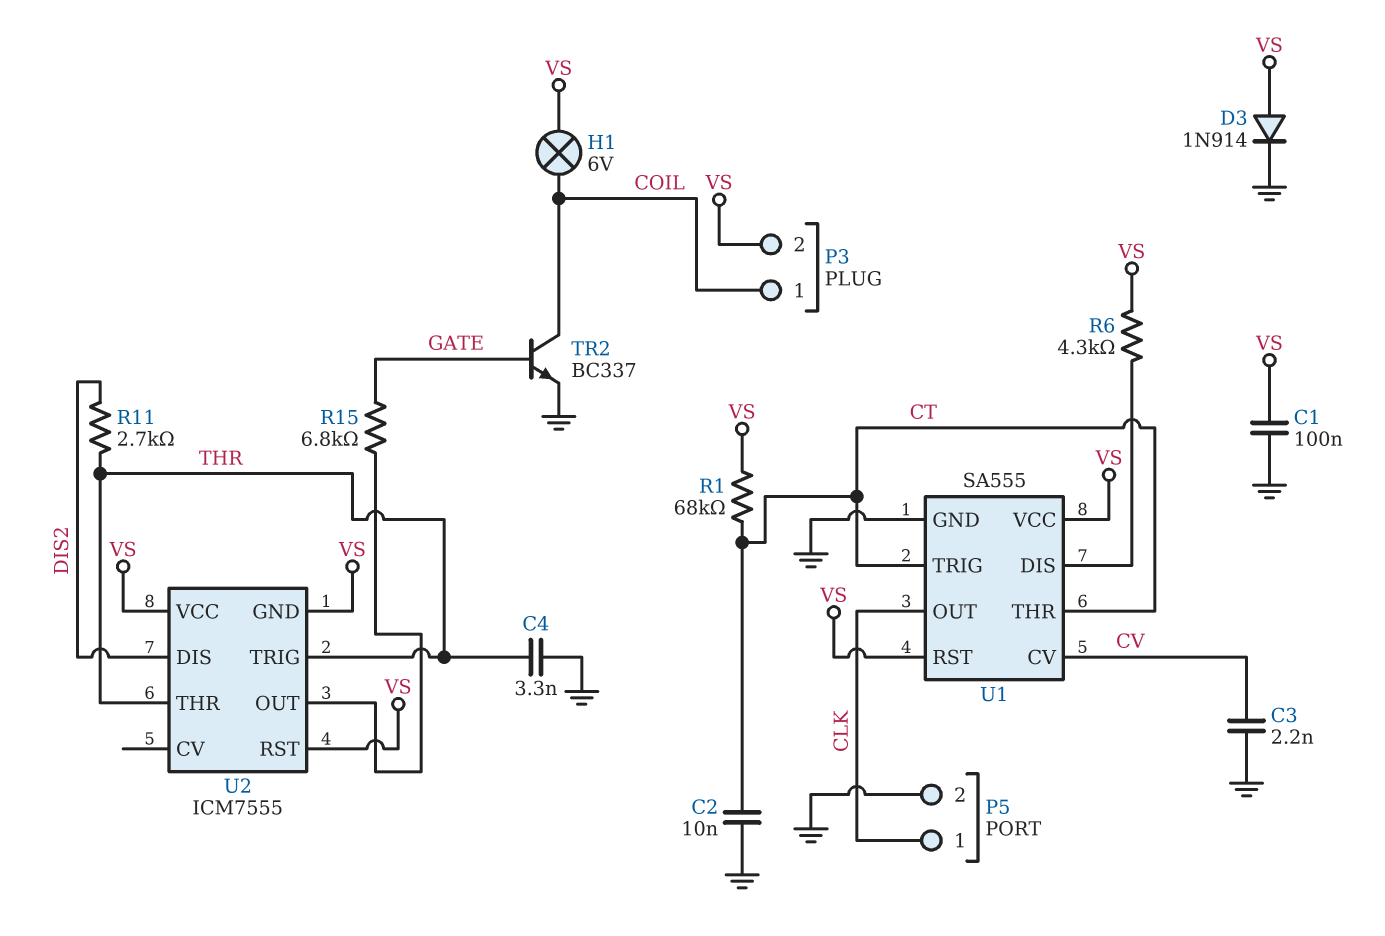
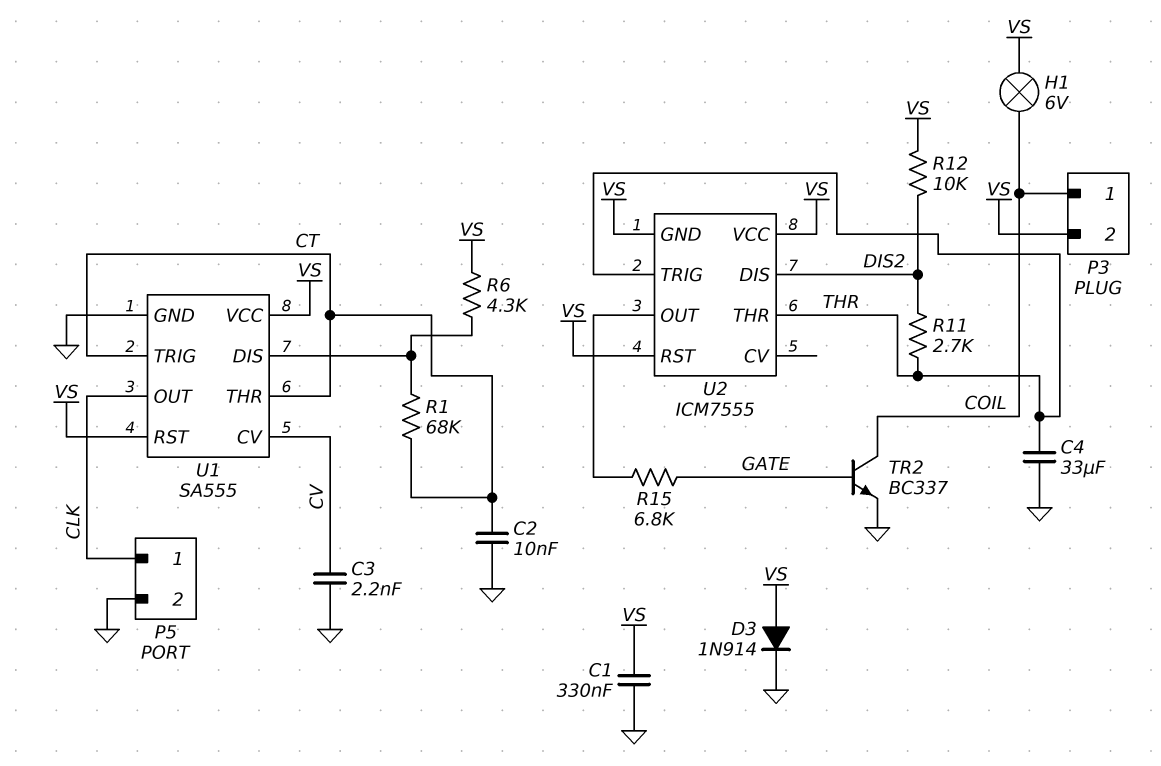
C1: 100nF (GND, VS) -> 330nF (GND, VS)
C4: 3.3nF (GND, THR) -> 33uF (GND, THR)
R1: 68k (CT, VS) -> 68k (CT, U1/DIS)
R12: none -> 10k (DIS2, VS)

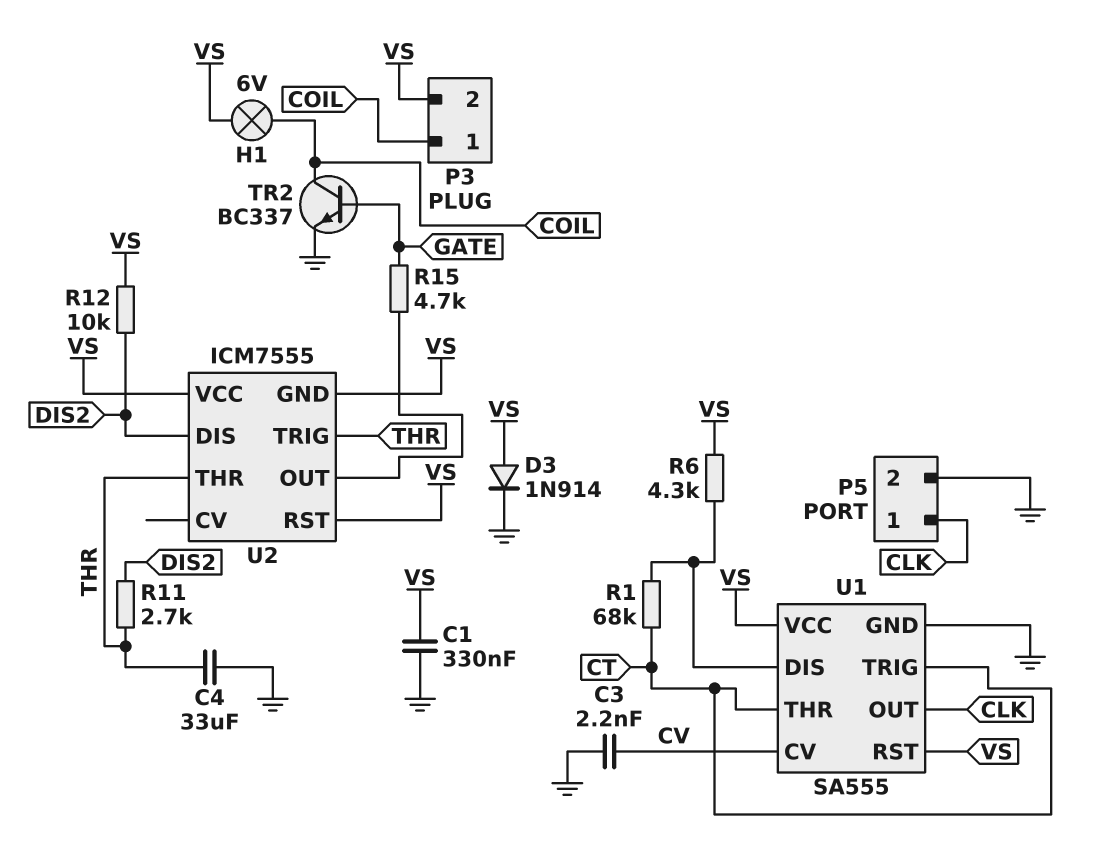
C2: 10nF (CT, GND) -> none
R15: 6.8k (GATE, U2/OUT) -> 4.7k (GATE, U2/OUT)

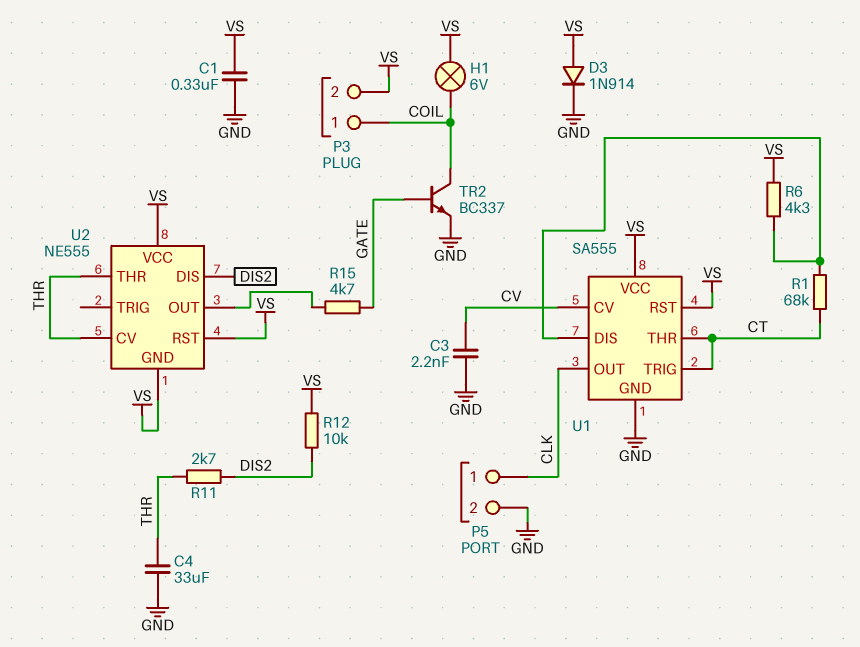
U2: ICM7555 -> NE555
U2 pin CV: none -> THR
U2 pin TRIG: THR -> none

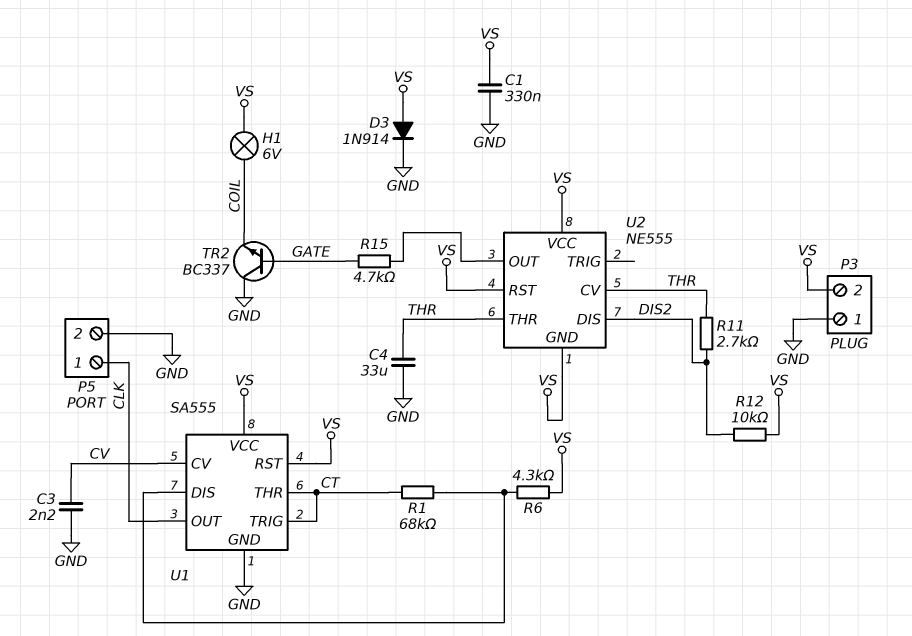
P3 pin 1: COIL -> GND
TR2: NPN BC337 (B GATE, C COIL, E GND) -> NPN BC337 (B GATE, C GND, E COIL)

